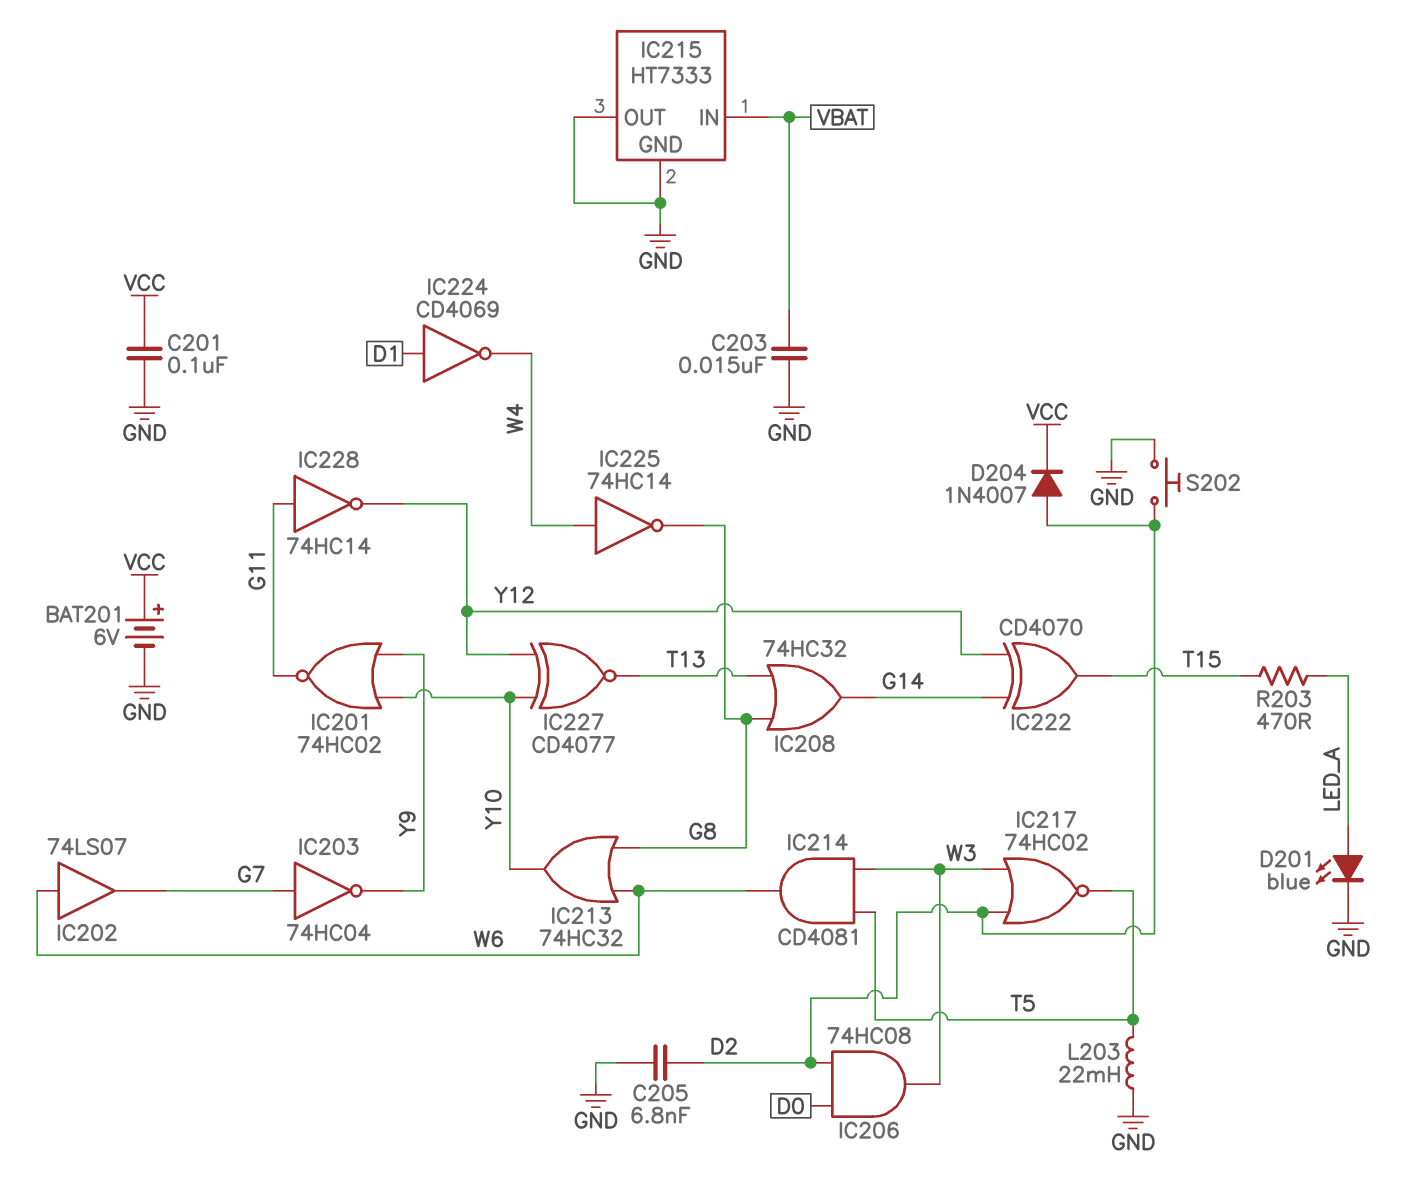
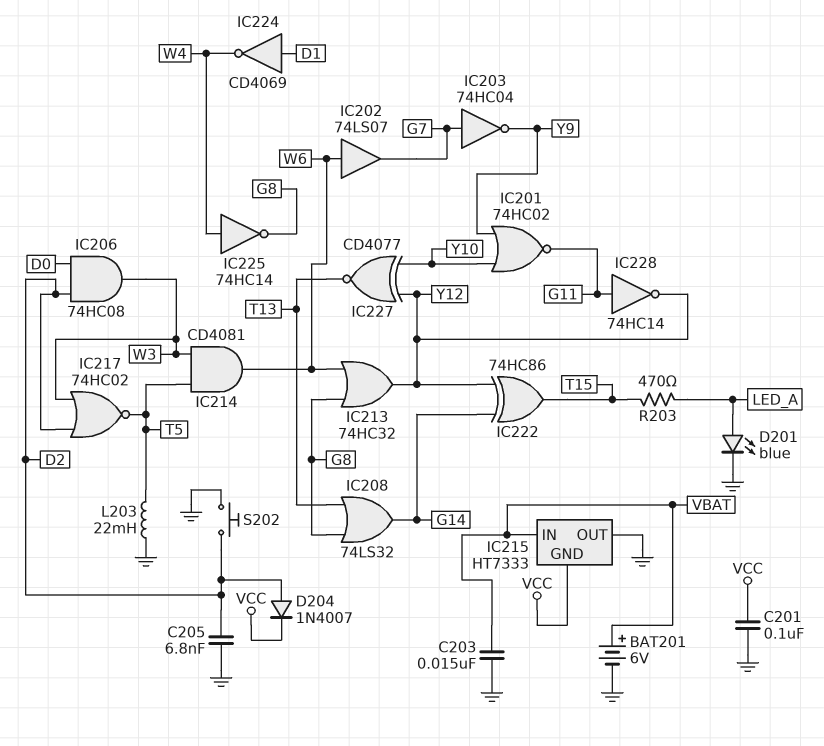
BAT201: 6V (plus VCC, minus GND) -> 6V (plus VBAT, minus GND)
IC208: OR 74HC32 (in G8, in T13, out G14) -> OR 74LS32 (in G8, in T13, out G14)
IC213: OR 74HC32 (in G8, in W6, out Y10) -> OR 74HC32 (in G8, in W6, out Y12)
IC215 pin GND: GND -> VCC
IC222: XOR CD4070 (in G14, in Y12, out T15) -> XOR 74HC86 (in G14, in Y12, out T15)

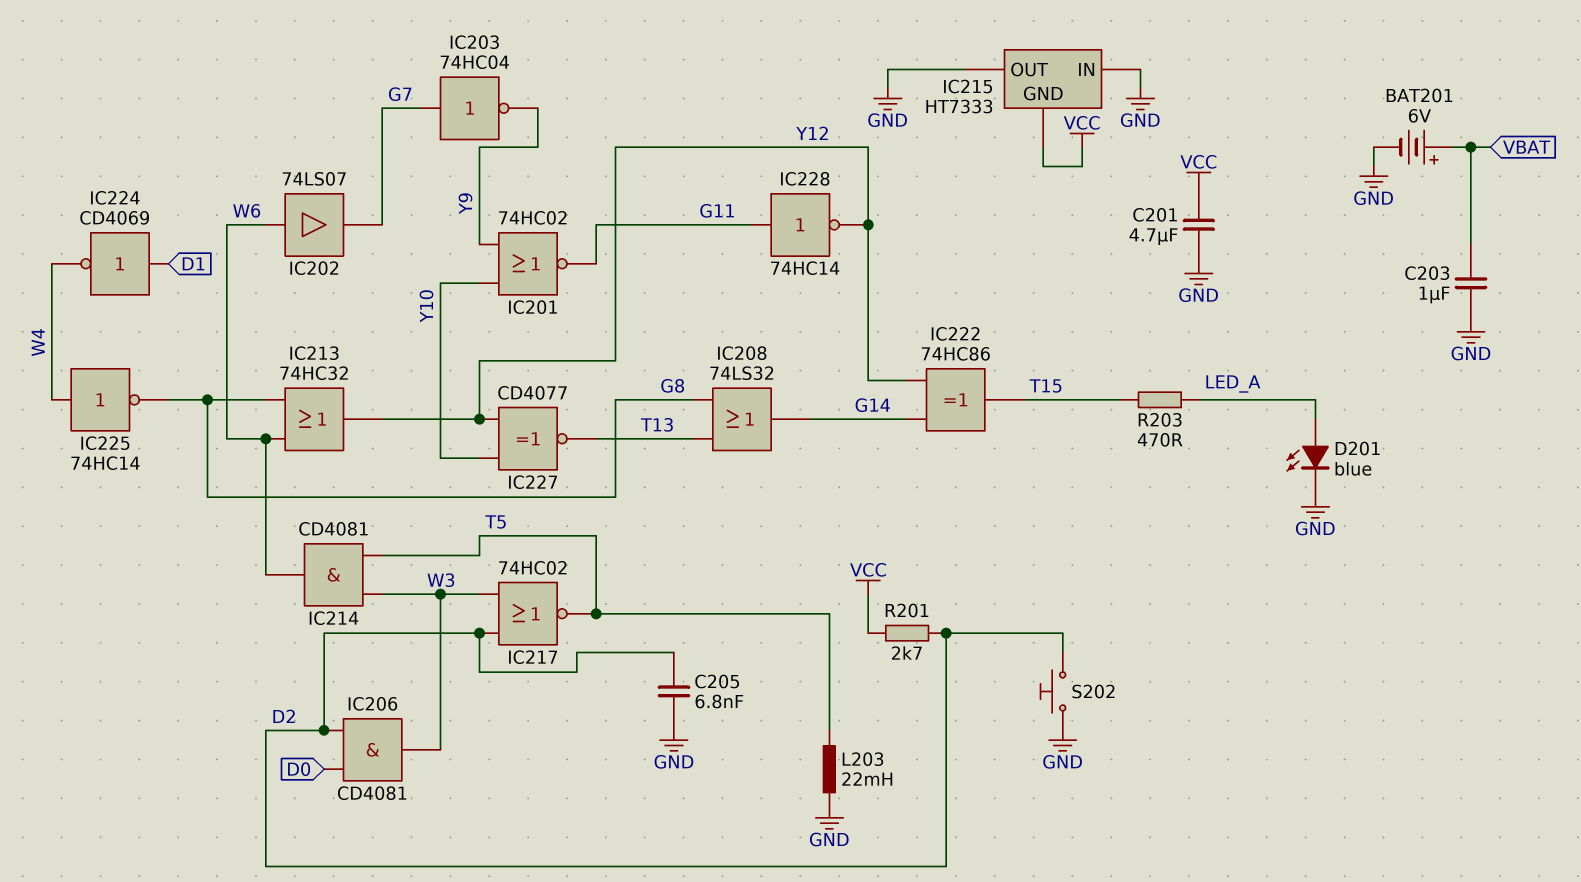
C201: 100nF (GND, VCC) -> 4.7uF (GND, VCC)
C203: 15nF (GND, VBAT) -> 1uF (GND, VBAT)
D204: diode 1N4007 (A D2, K VCC) -> none
IC206: AND 74HC08 (in D0, in D2, out W3) -> AND CD4081 (in D0, in D2, out W3)
IC215 pin IN: VBAT -> GND
R201: none -> 2.7k (D2, VCC)

